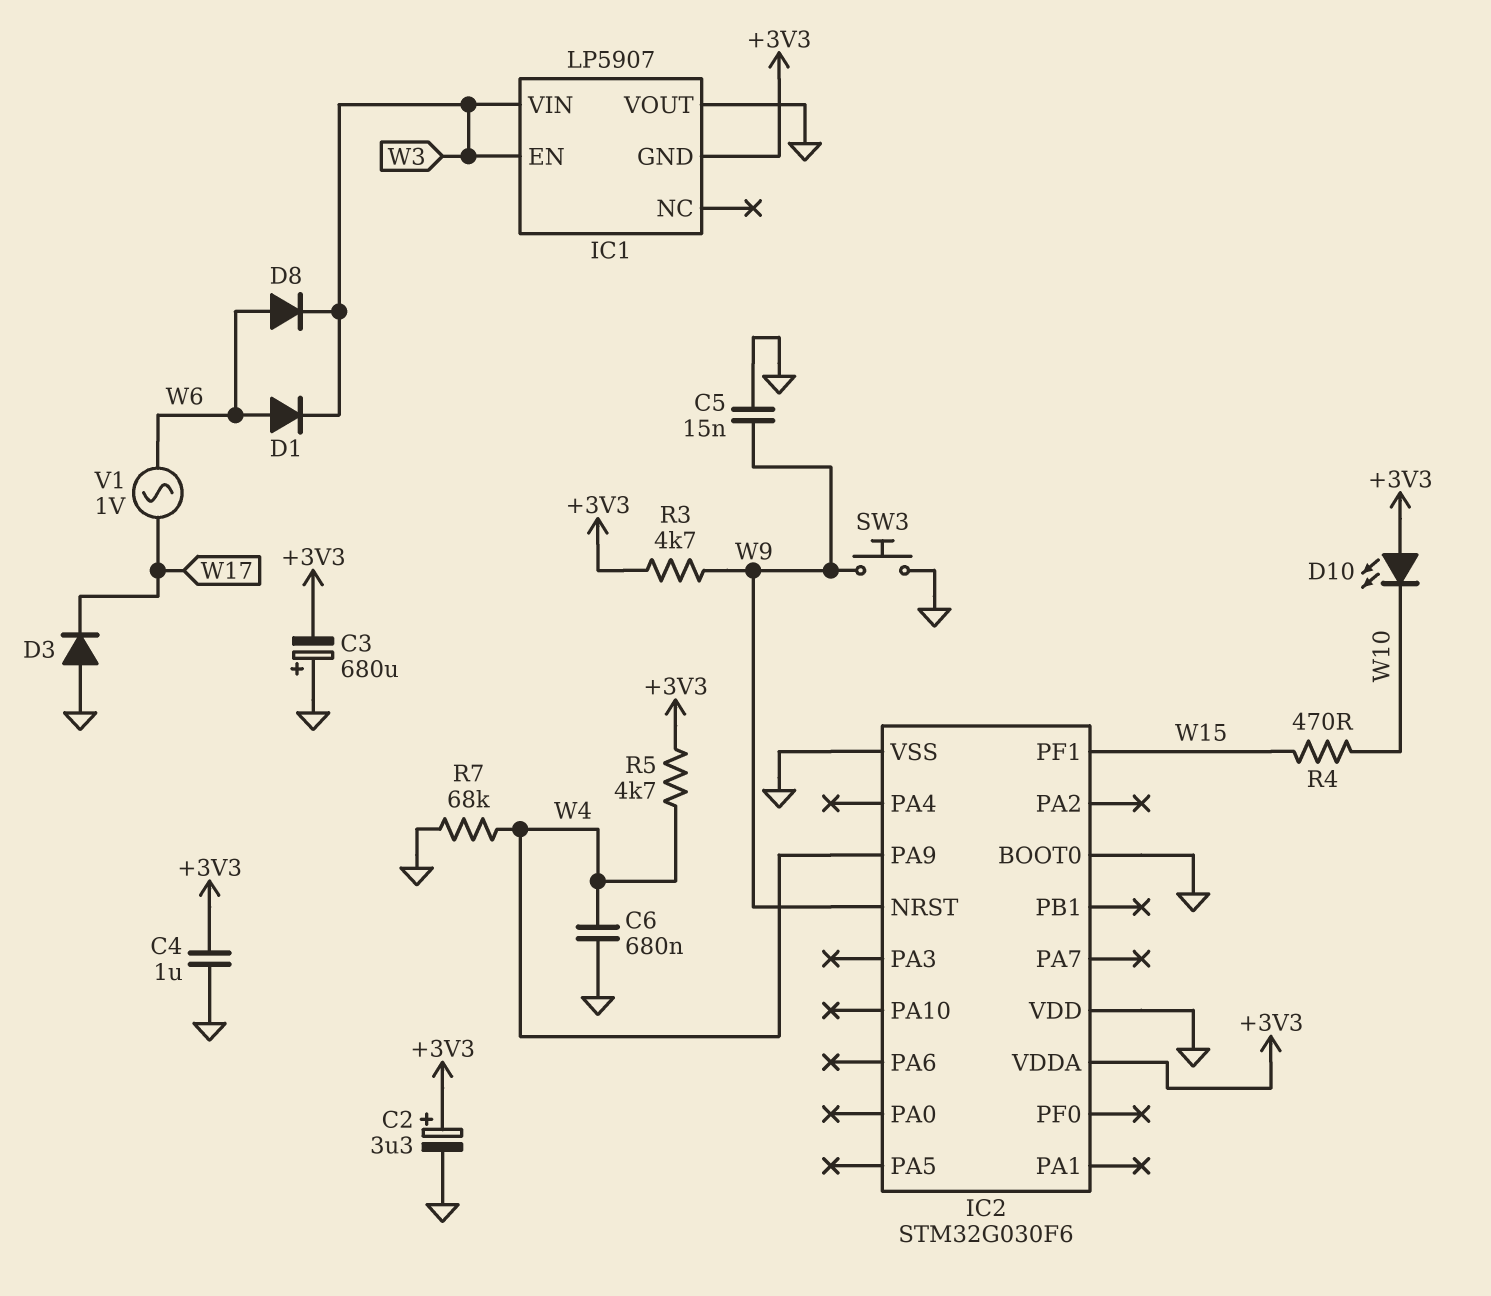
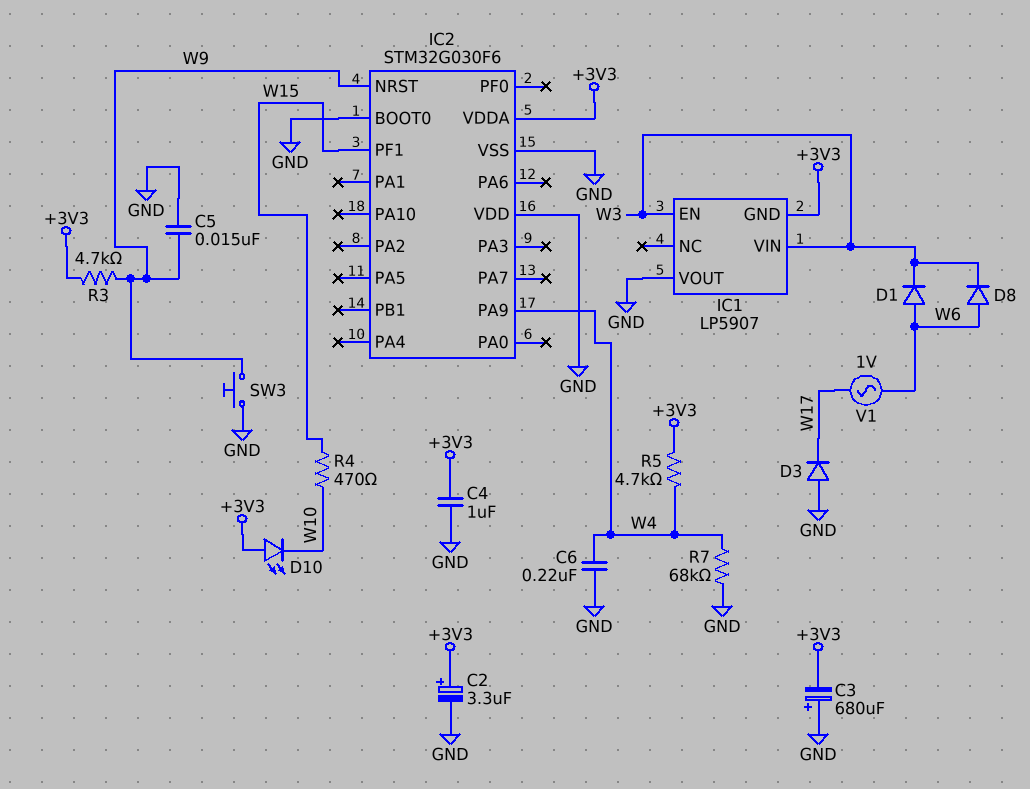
C6: 680nF (GND, W4) -> 220nF (GND, W4)

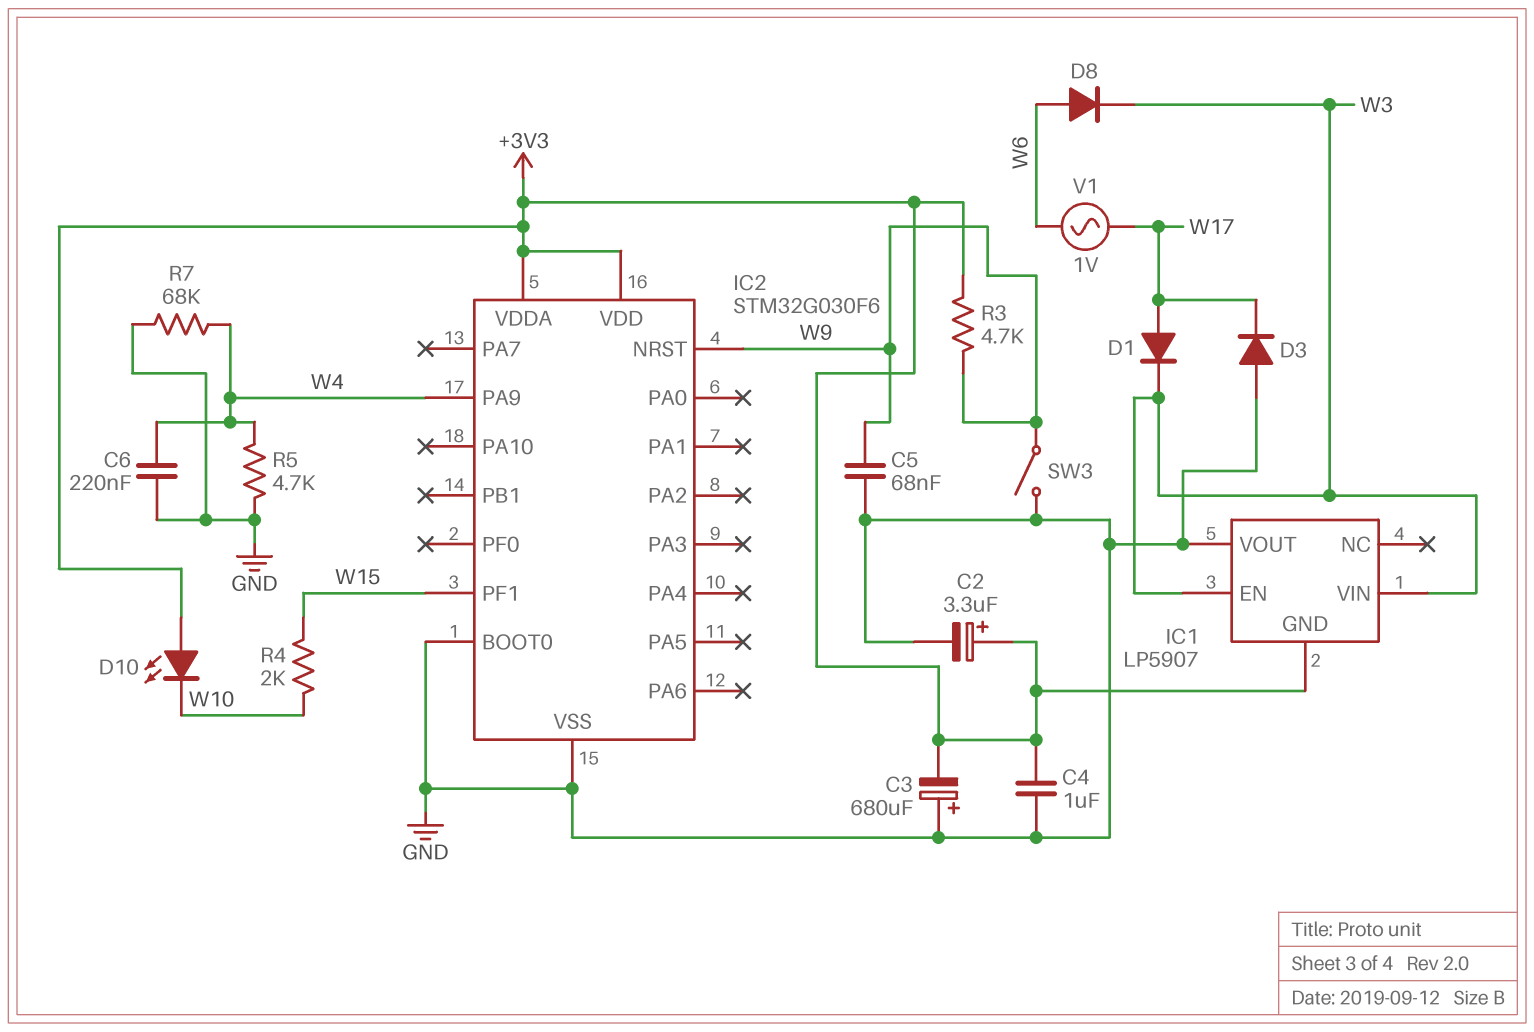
C5: 15nF (GND, W9) -> 68nF (GND, W9)
D1: diode (A W6, K W3) -> diode (A W17, K W3)
IC2 pin VDD: GND -> +3V3
R4: 470 (W10, W15) -> 2k (W10, W15)
R5: 4.7k (+3V3, W4) -> 4.7k (GND, W4)
SW3: button (GND, W9) -> switch (GND, W9)

